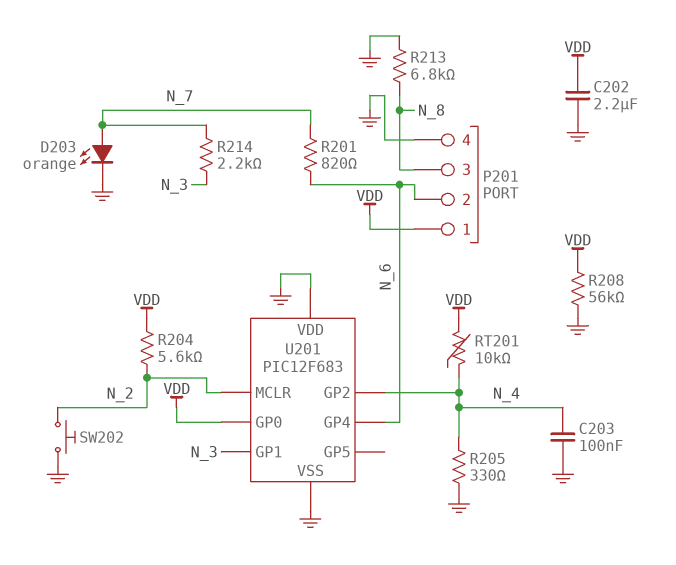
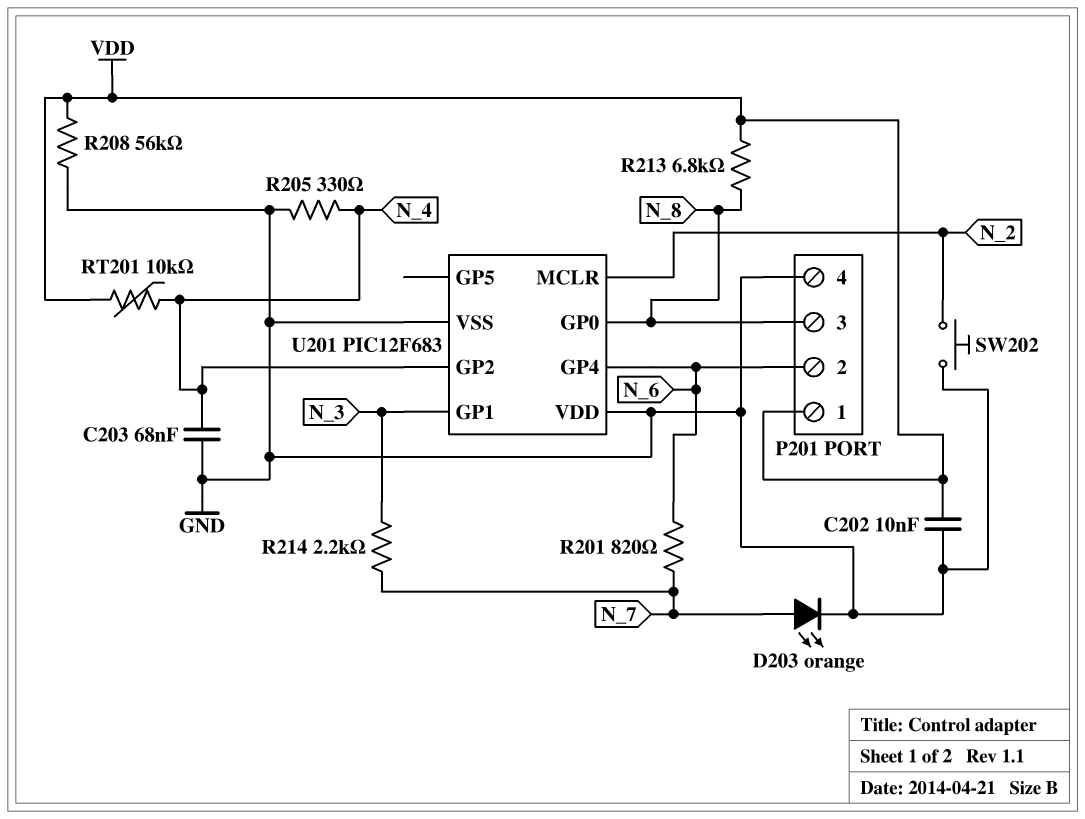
C202: 2.2uF (GND, VDD) -> 10nF (GND, VDD)
C203: 100nF (GND, N_4) -> 68nF (GND, N_4)
R204: 5.6k (N_2, VDD) -> none
R213: 6.8k (GND, N_8) -> 6.8k (N_8, VDD)
U201 pin GP0: VDD -> N_8

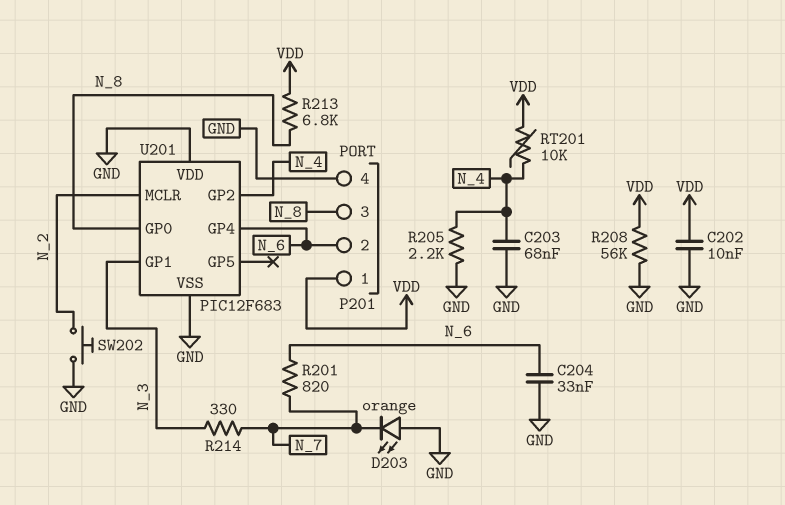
C204: none -> 33nF (GND, N_6)
D203: LED orange (A N_7, K GND) -> LED orange (A GND, K N_7)
R205: 330 (GND, N_4) -> 2.2k (GND, N_4)
R214: 2.2k (N_3, N_7) -> 330 (N_3, N_7)

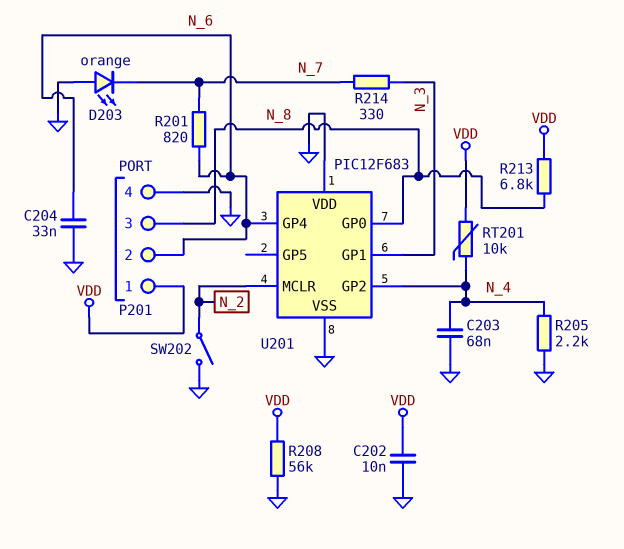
SW202: button (GND, N_2) -> switch (GND, N_2)

